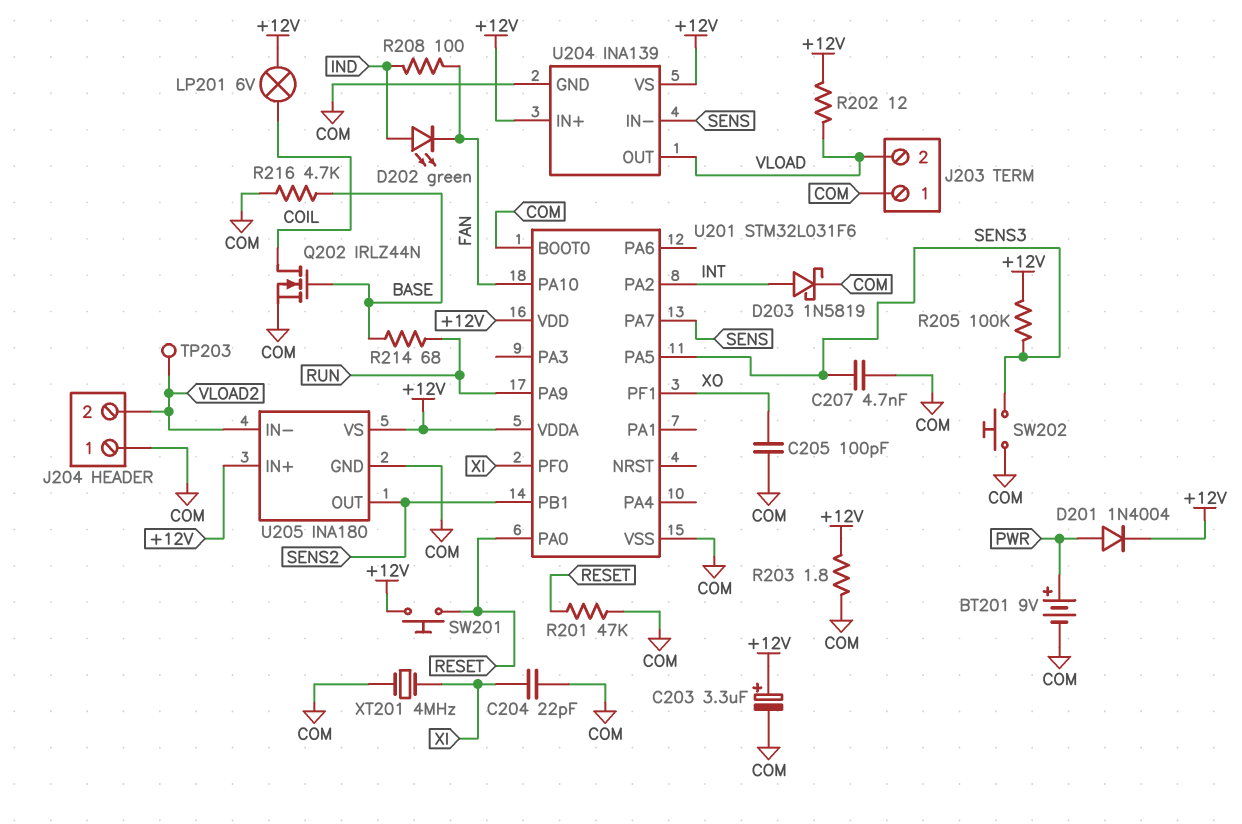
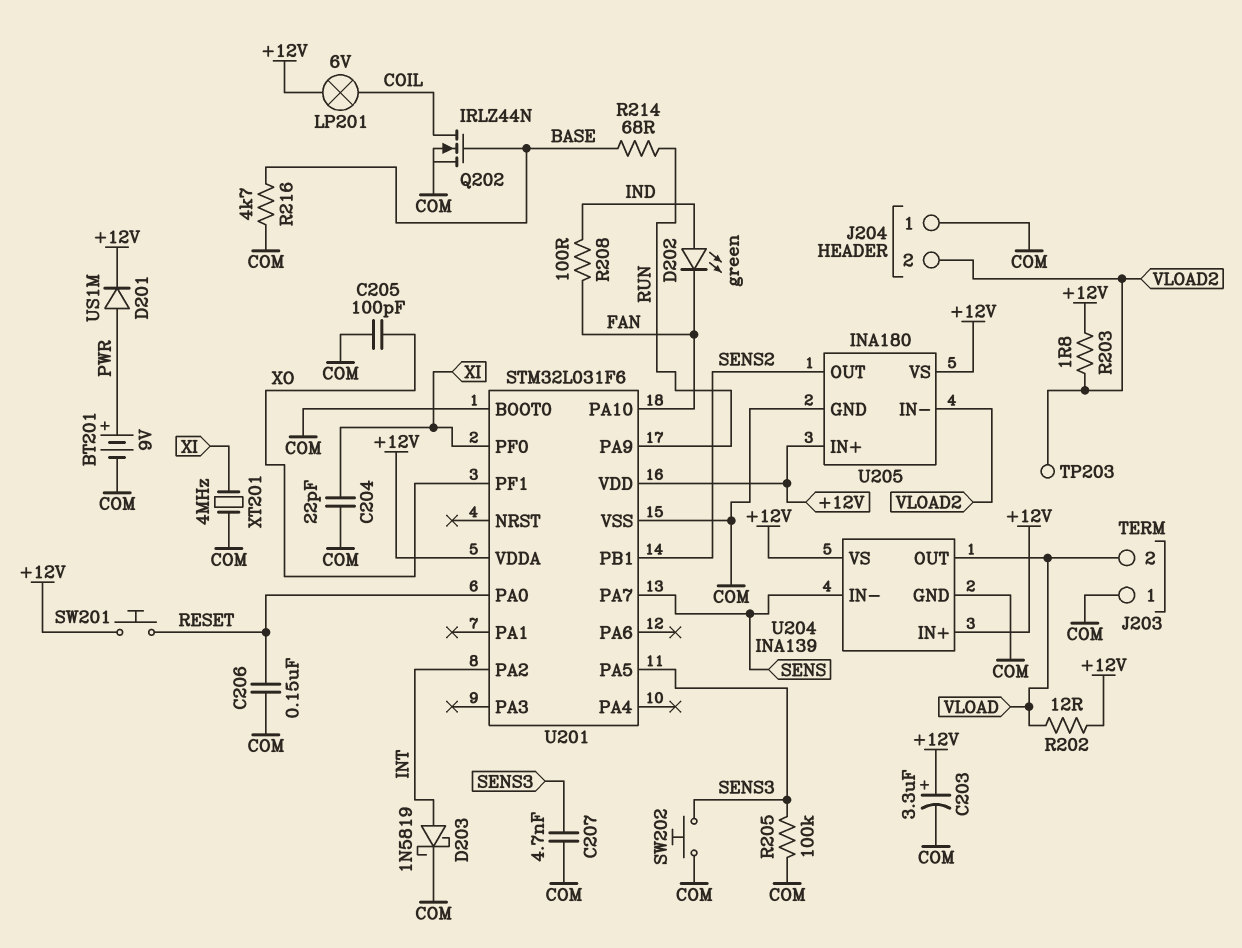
C206: none -> 150nF (COM, RESET)
D201: diode 1N4004 (A PWR, K +12V) -> diode US1M (A PWR, K +12V)
R201: 47k (COM, RESET) -> none
R203: 1.8 (+12V, COM) -> 1.8 (+12V, VLOAD2)
R205: 100k (+12V, SENS3) -> 100k (COM, SENS3)

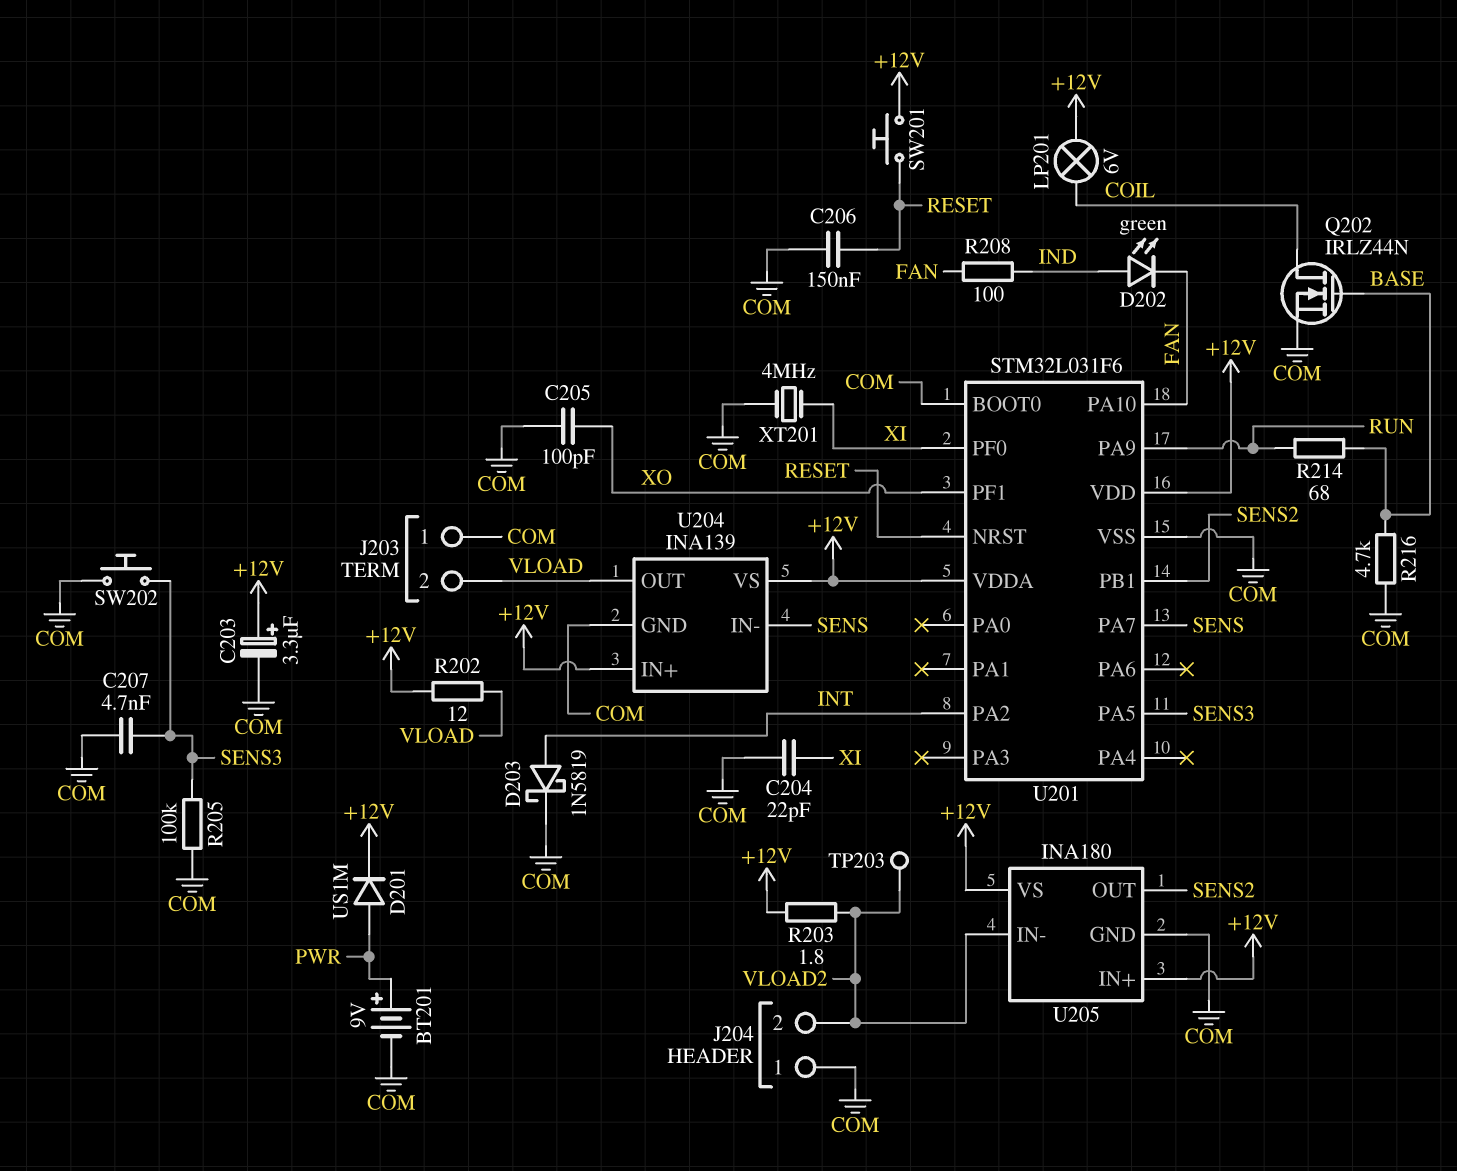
U201 pin NRST: none -> RESET
U201 pin PA0: RESET -> none

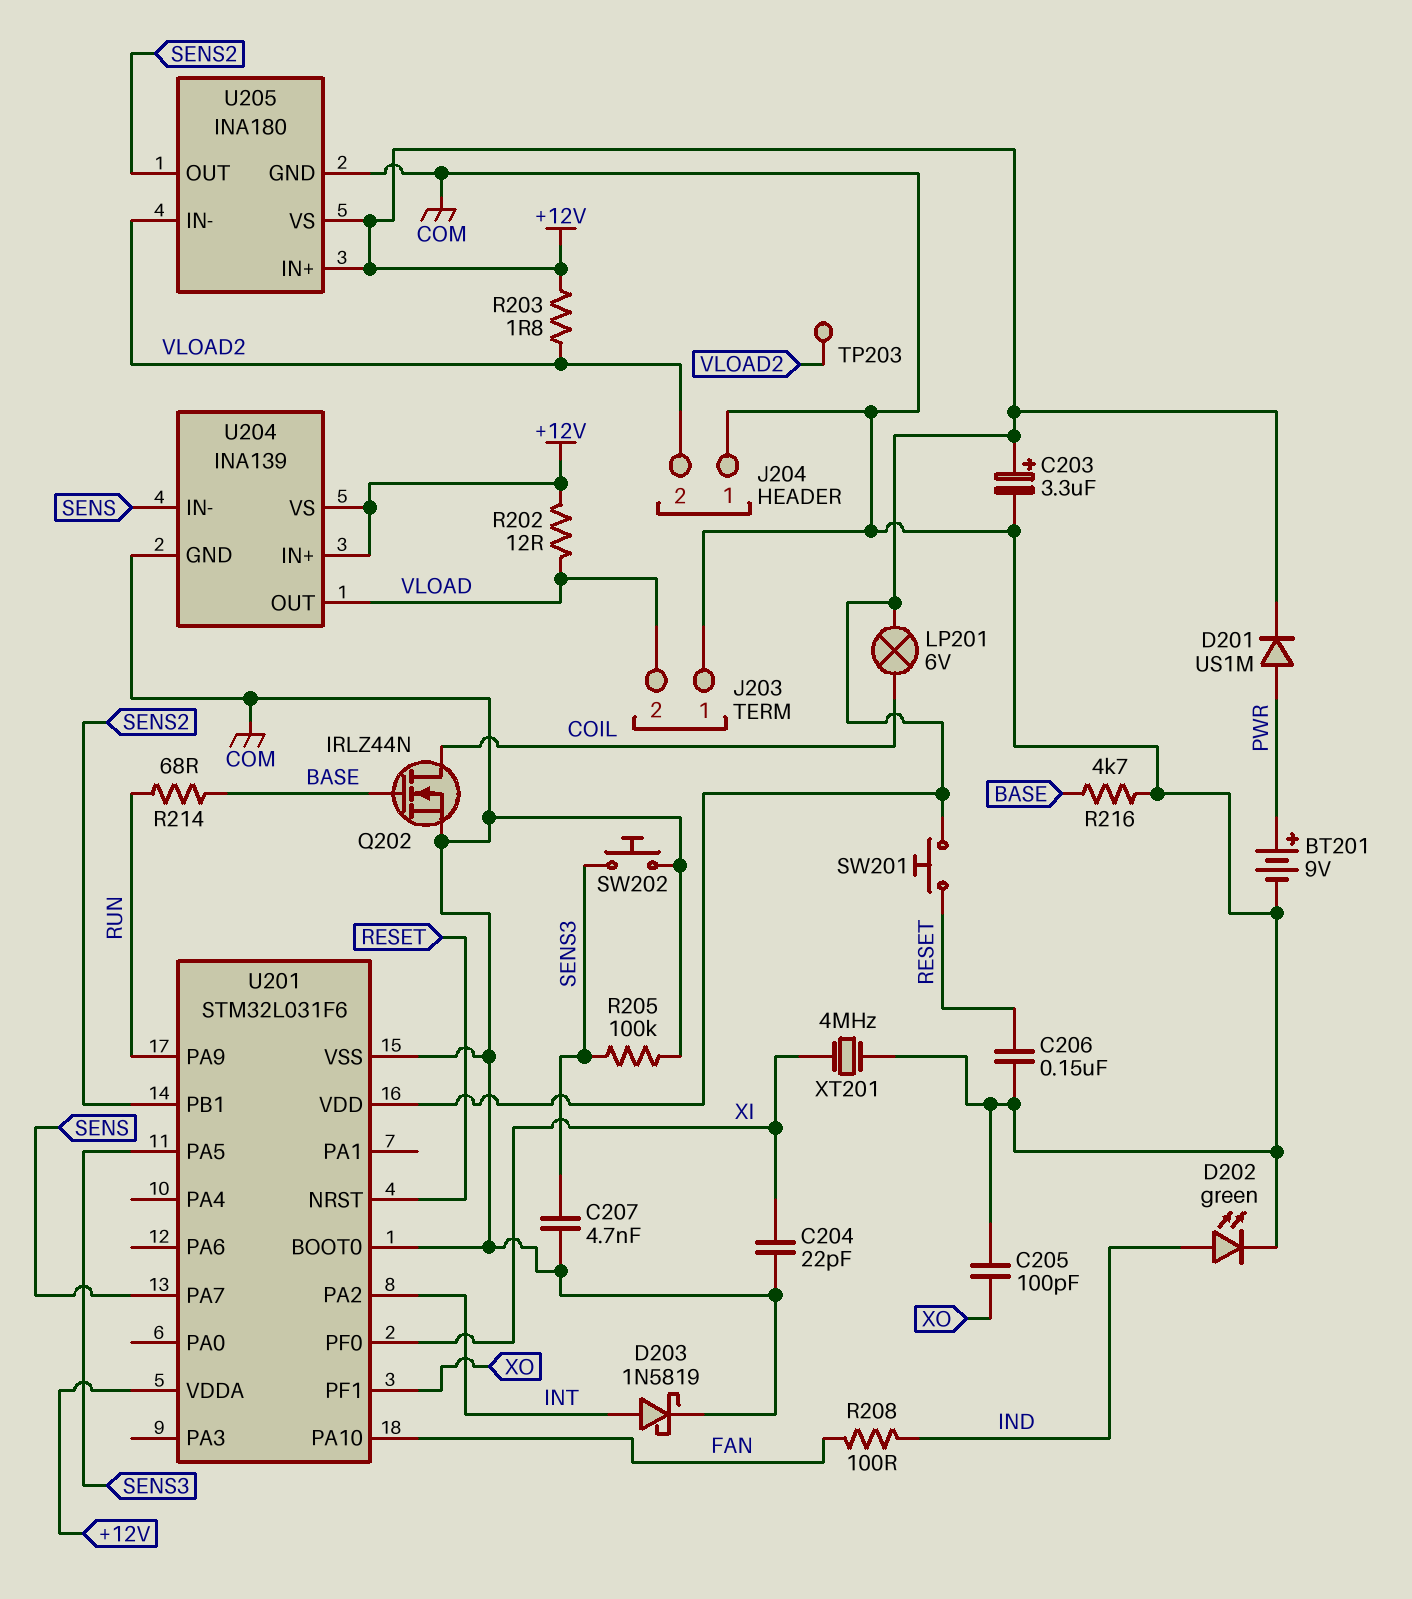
D202: LED green (A IND, K FAN) -> LED green (A IND, K COM)

